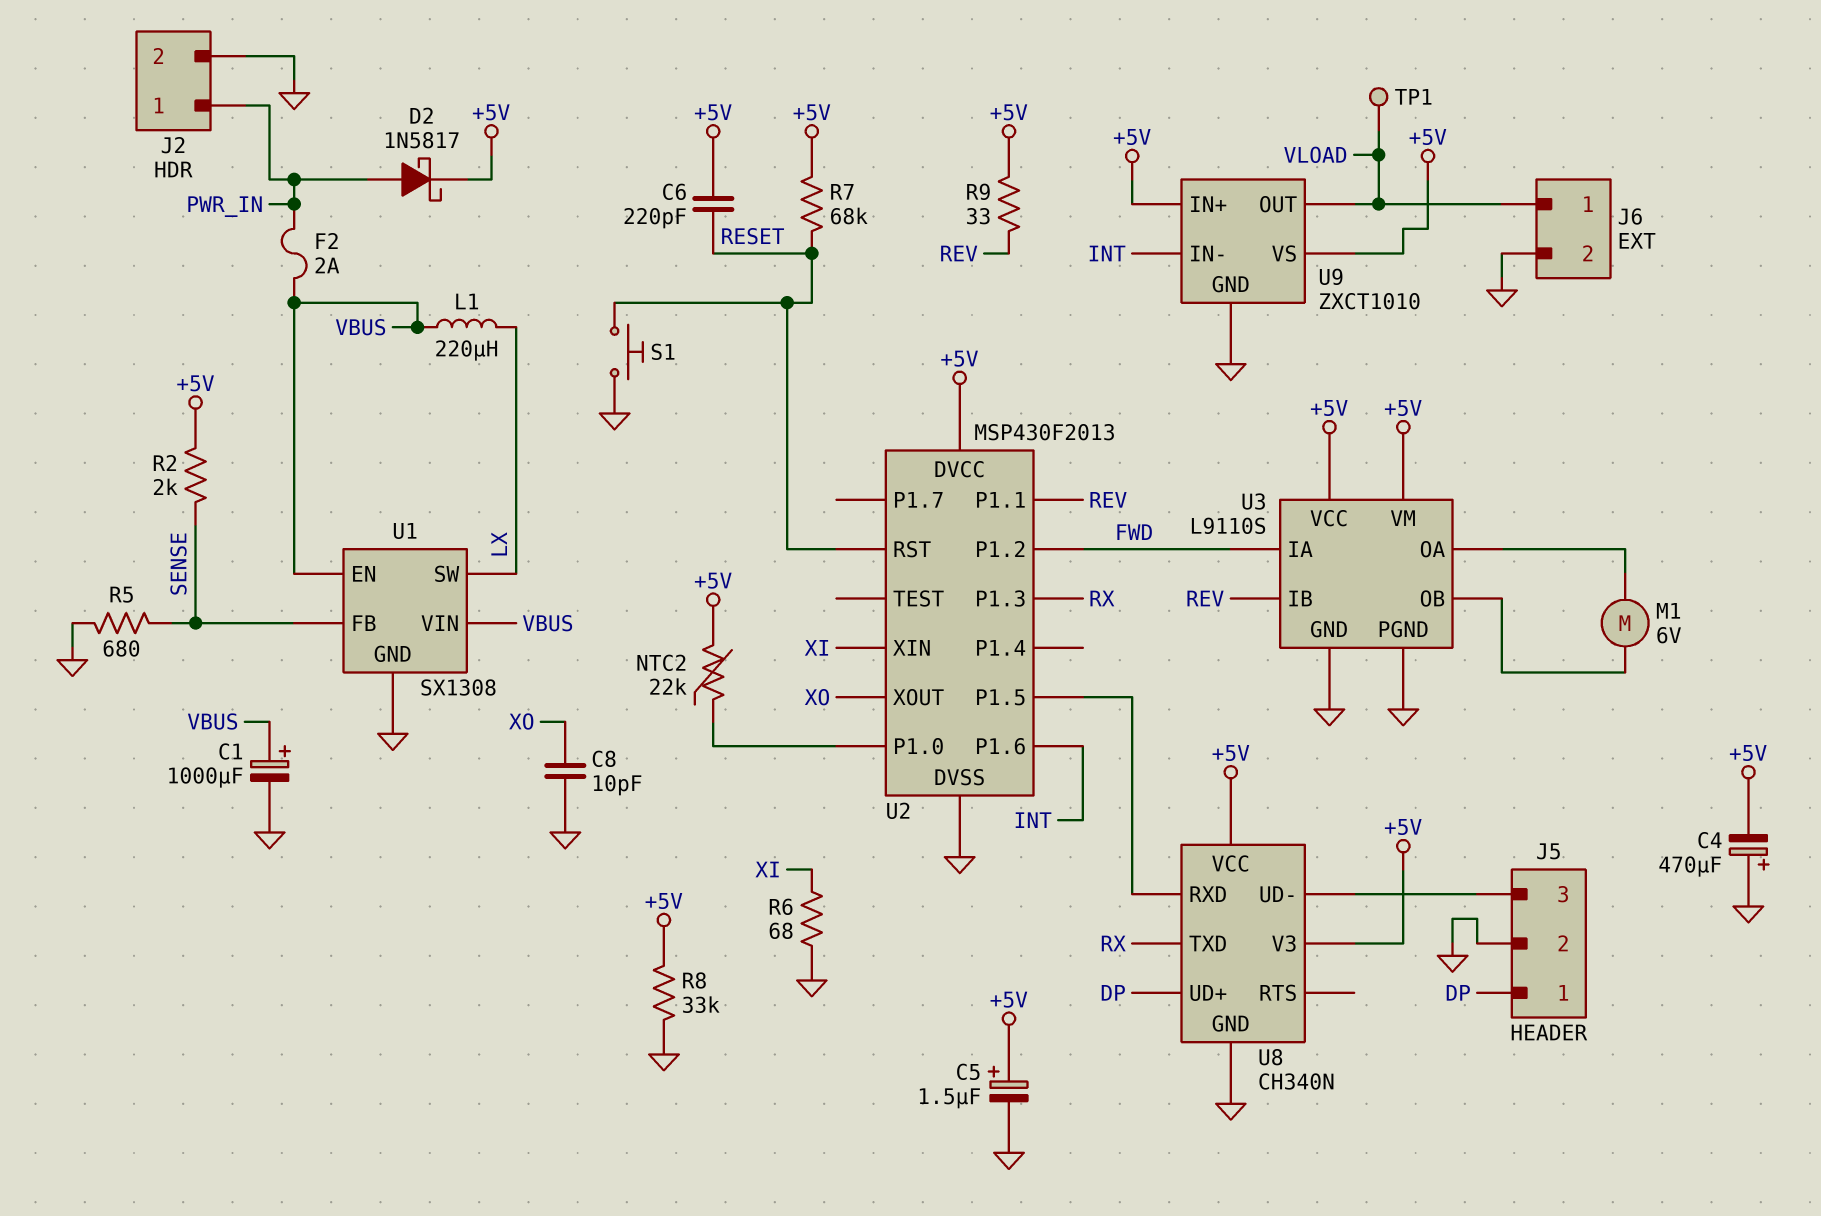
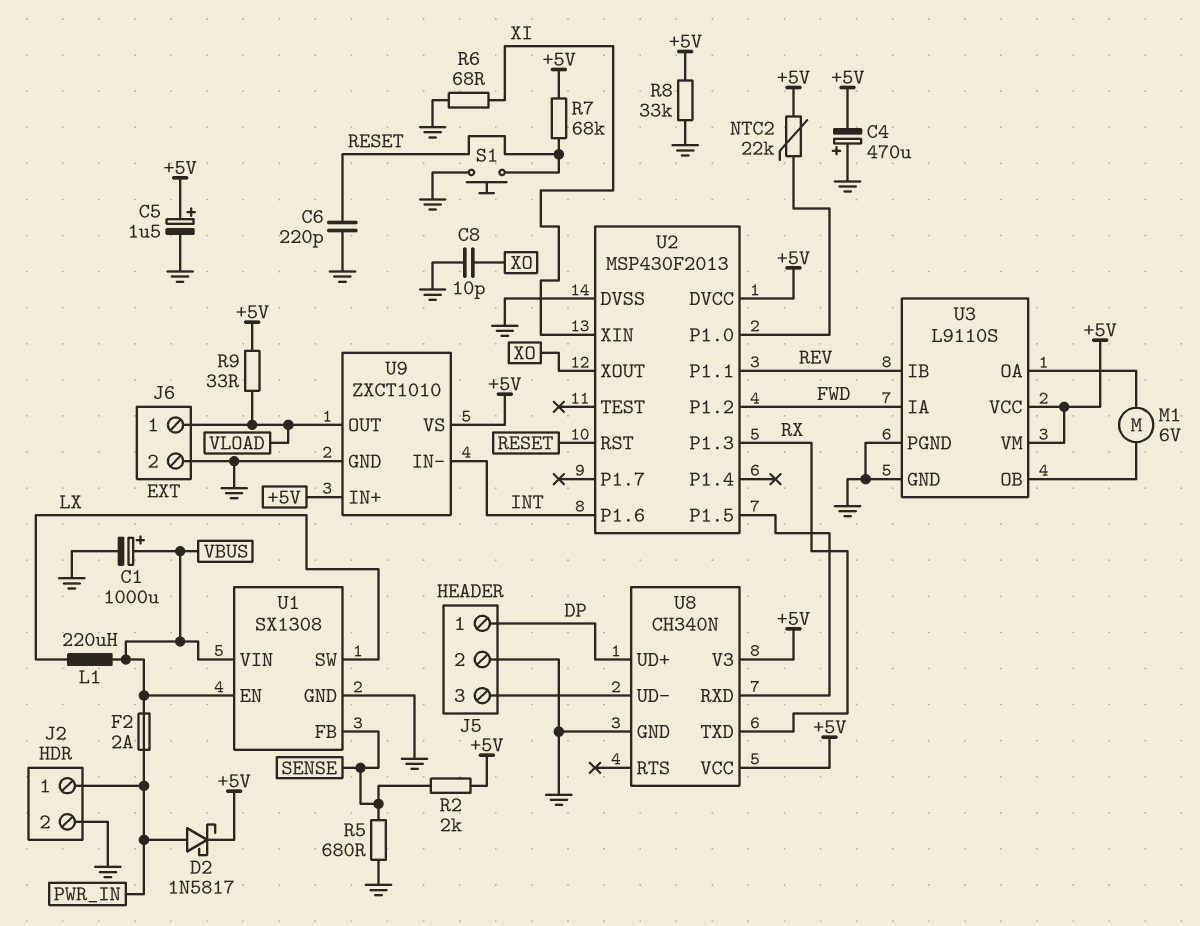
C6: 220pF (+5V, RESET) -> 220pF (GND, RESET)
R9: 33 (+5V, REV) -> 33 (+5V, VLOAD)
TP1: test point (VLOAD) -> none

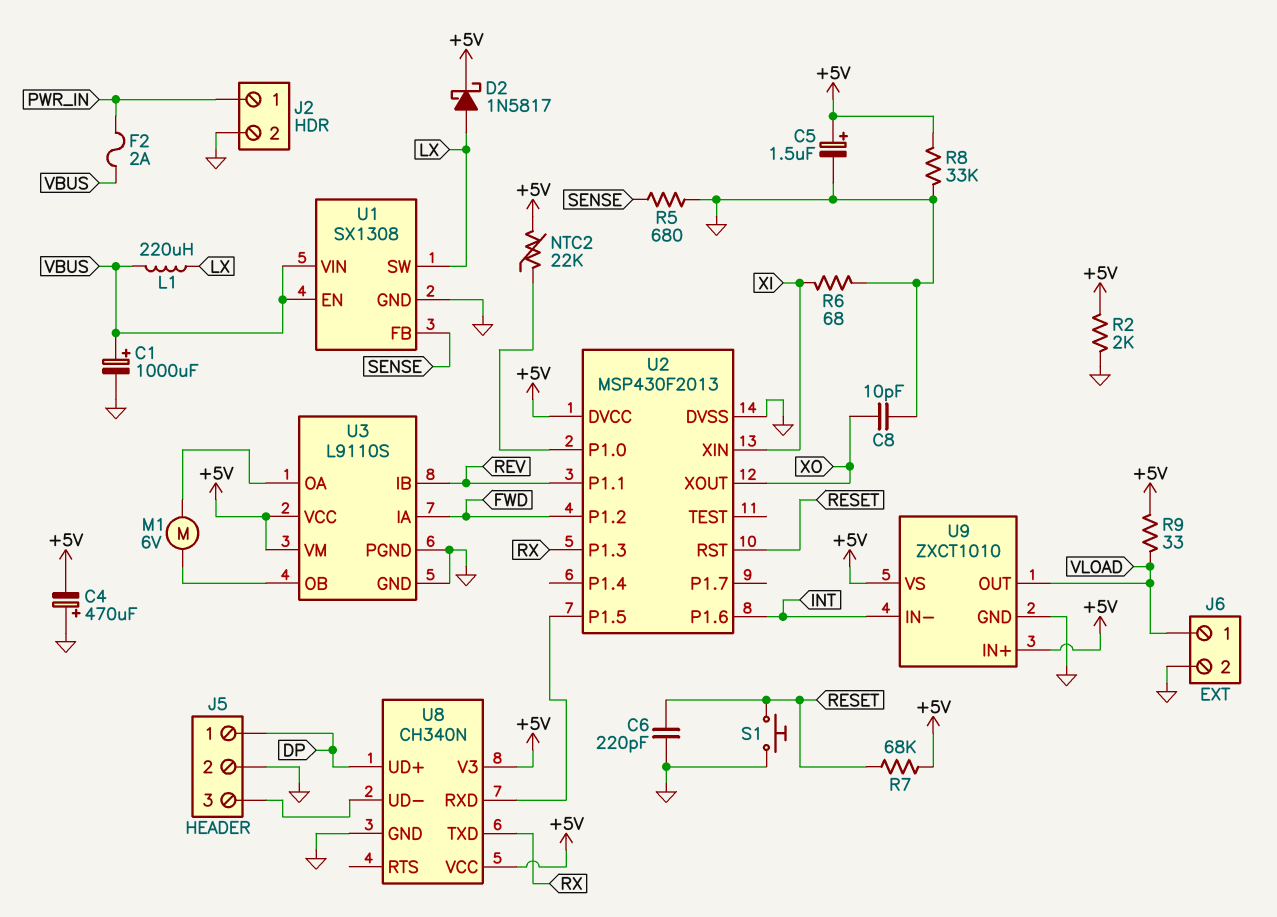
D2: schottky 1N5817 (A PWR_IN, K +5V) -> schottky 1N5817 (A LX, K +5V)
R2: 2k (+5V, SENSE) -> 2k (+5V, GND)

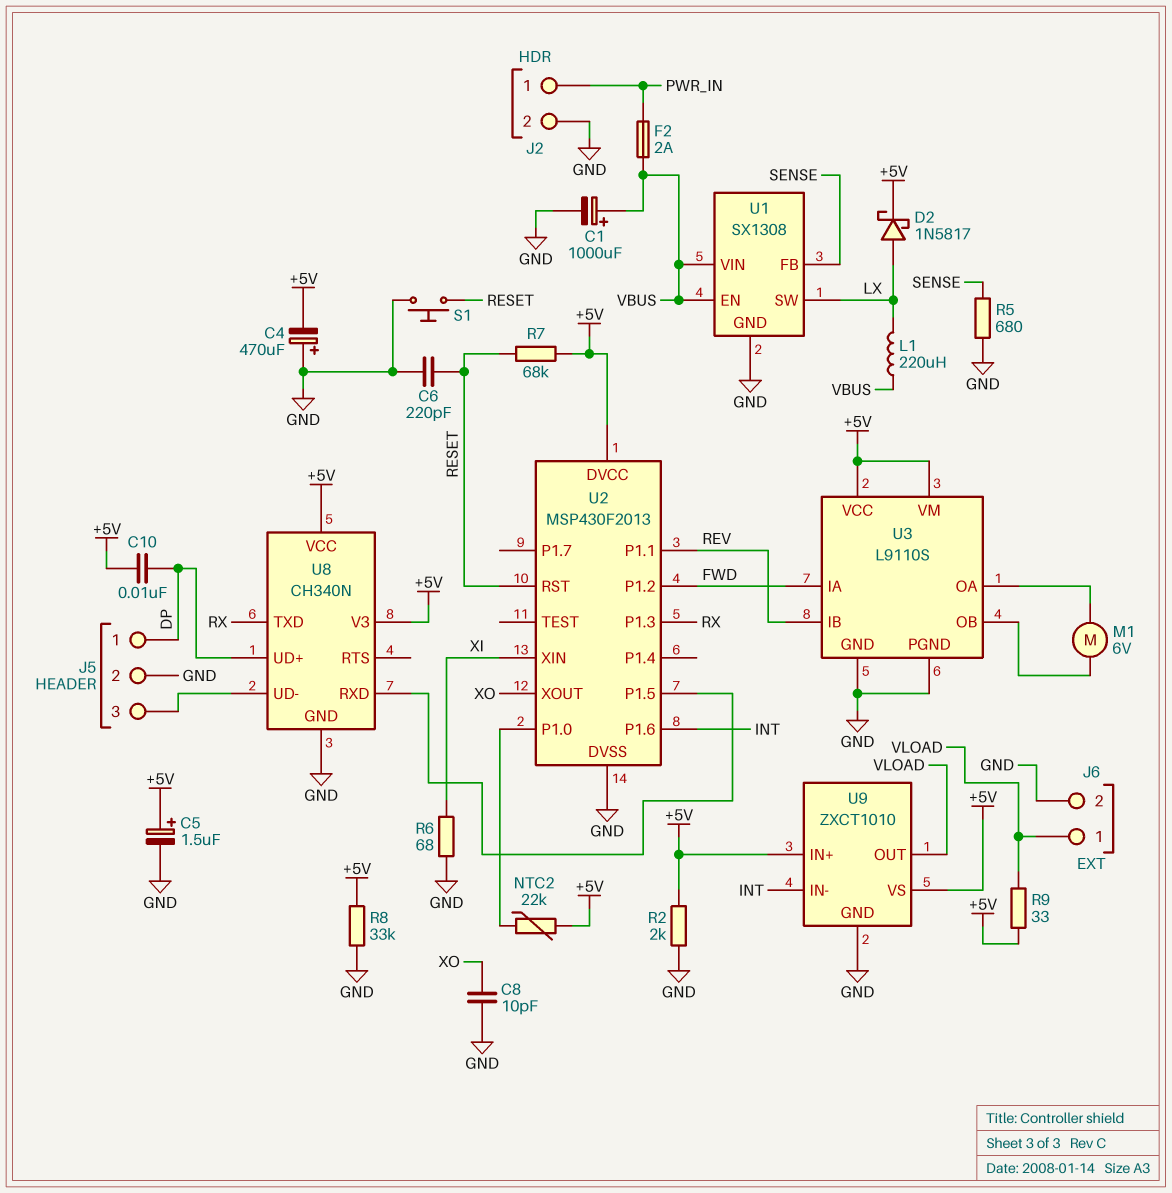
C10: none -> 10nF (+5V, DP)

